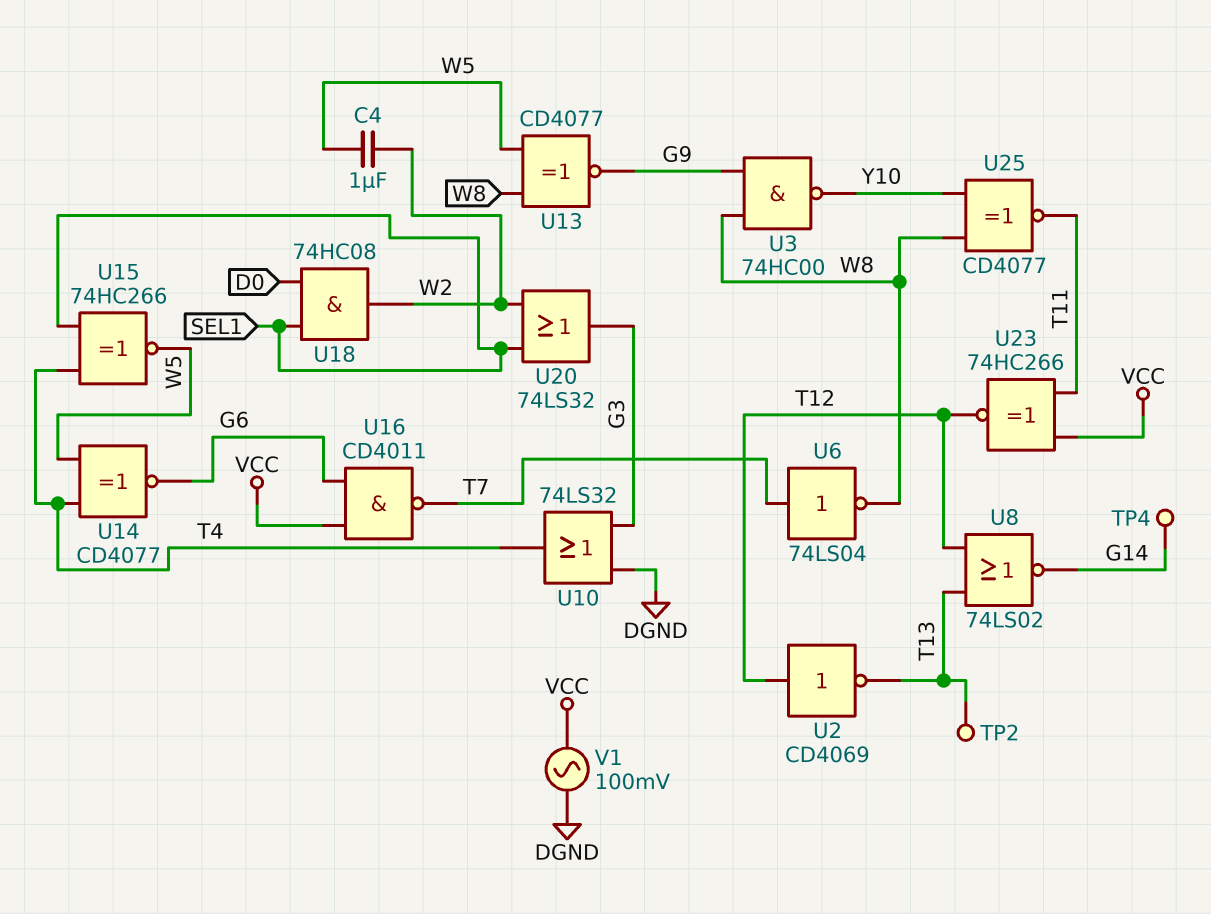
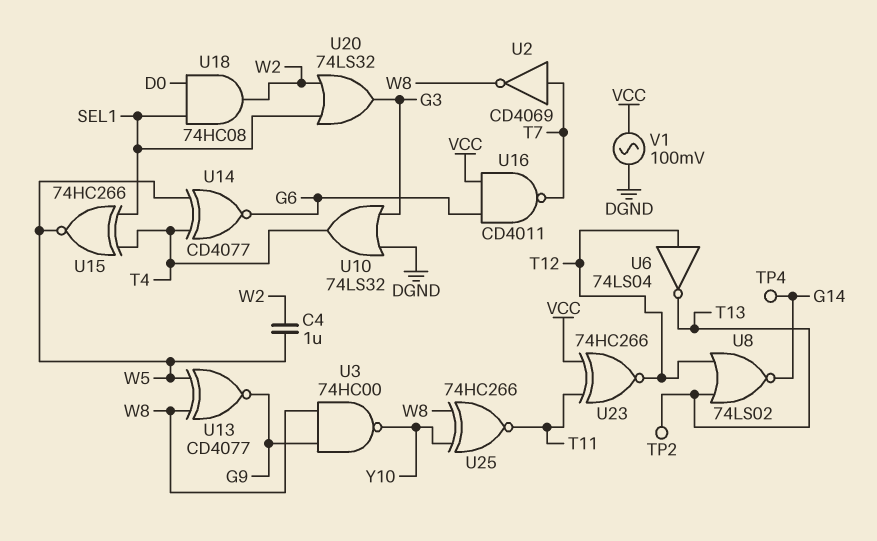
U2: NOT CD4069 (in T12, out T13) -> NOT CD4069 (in T7, out W8)
U6: NOT 74LS04 (in T7, out W8) -> NOT 74LS04 (in T12, out T13)
U25: XNOR CD4077 (in W8, in Y10, out T11) -> XNOR 74HC266 (in W8, in Y10, out T11)

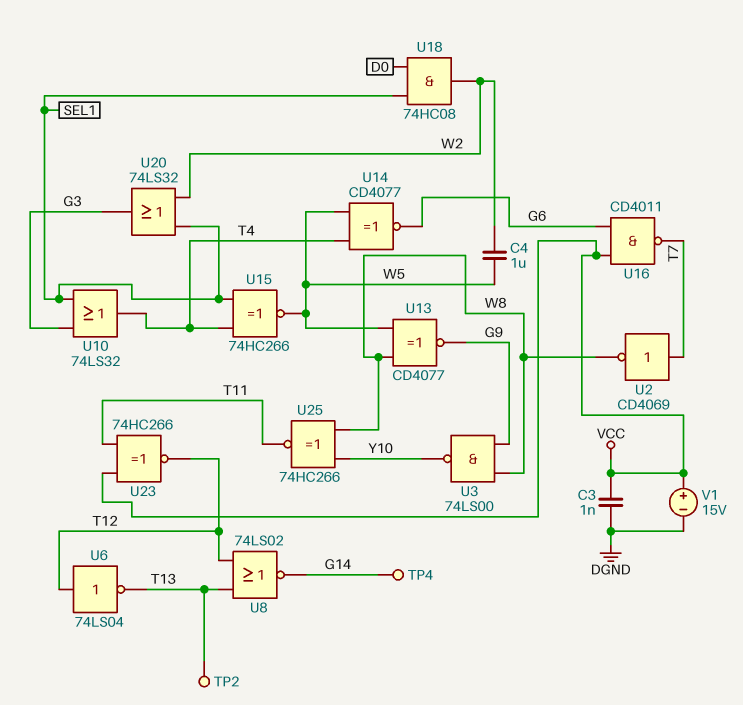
C3: none -> 1nF (DGND, VCC)
U3: NAND 74HC00 (in G9, in W8, out Y10) -> NAND 74LS00 (in G9, in W8, out Y10)
U10: OR 74LS32 (in DGND, in G3, out T4) -> OR 74LS32 (in G3, in SEL1, out T4)
V1: AC 100mV (DGND, VCC) -> 15V (plus VCC, minus DGND)

